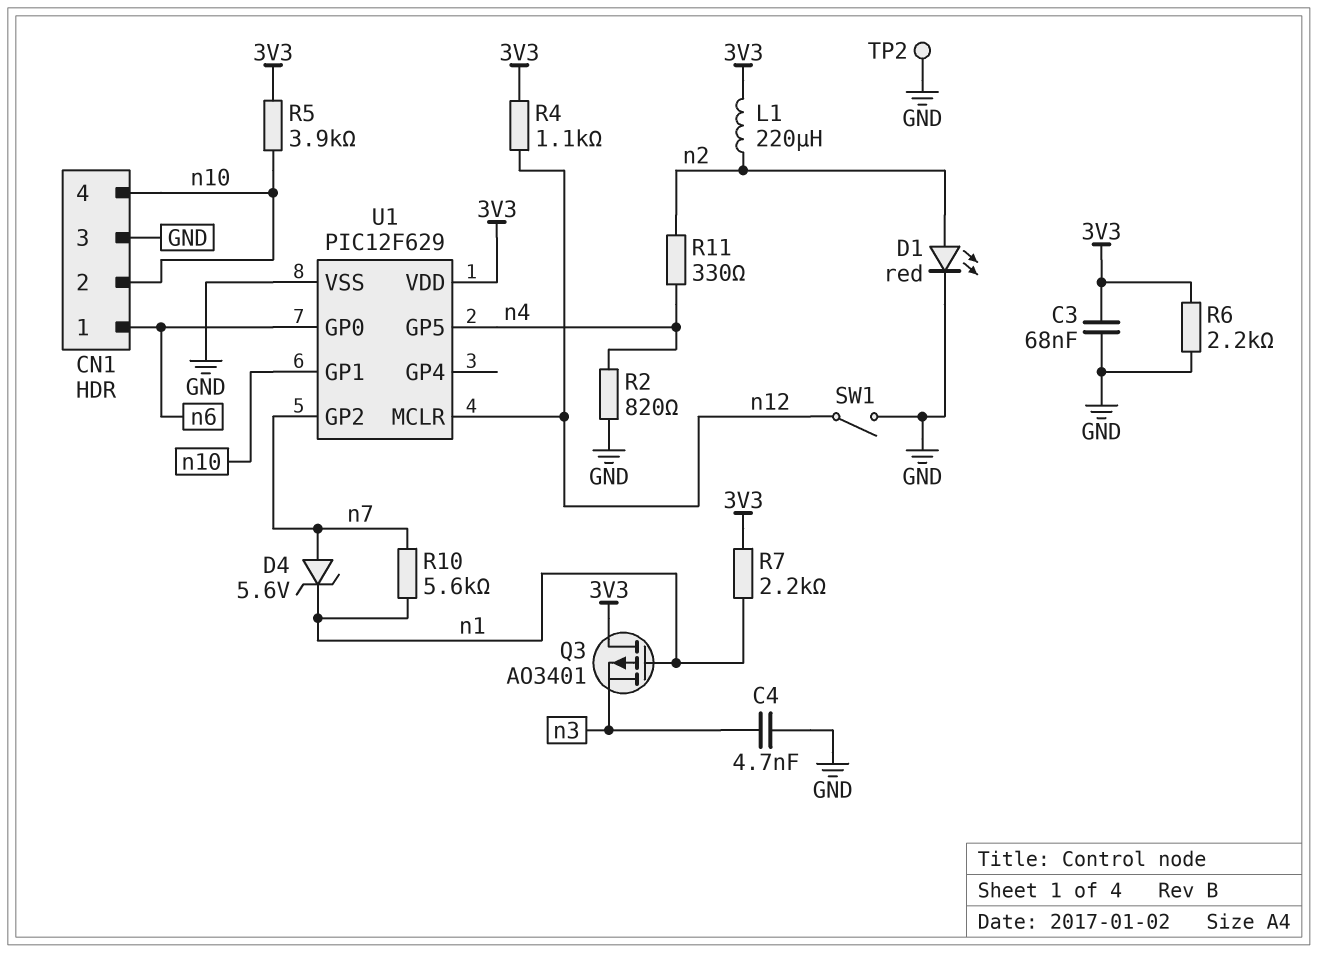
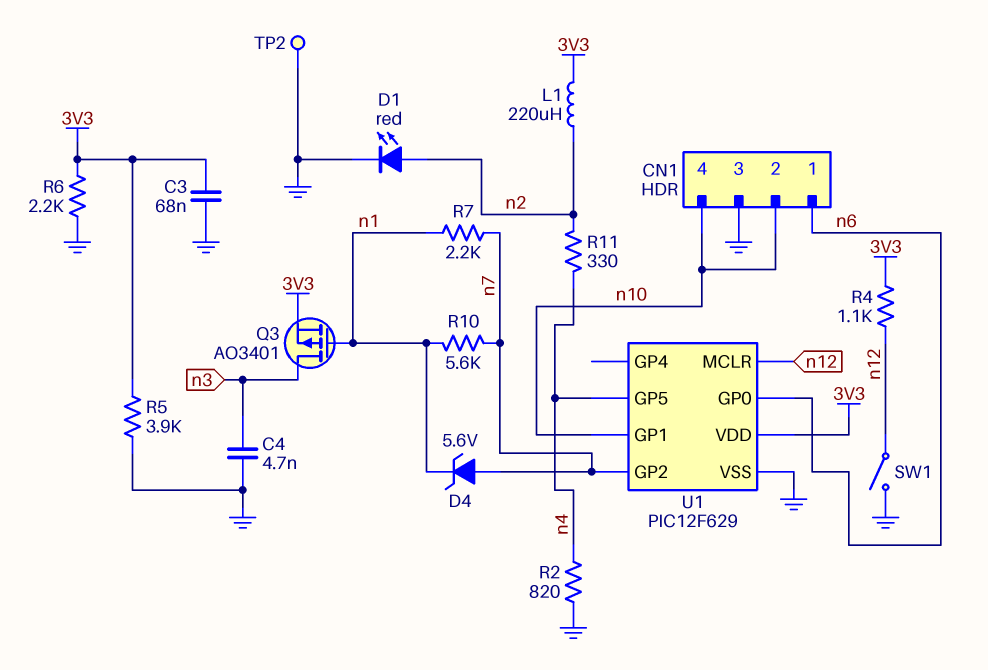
Q3: PMOS AO3401 (G n1, D 3V3, S n3) -> PMOS AO3401 (G n1, D n3, S 3V3)
R5: 3.9k (3V3, n10) -> 3.9k (3V3, GND)
R7: 2.2k (3V3, n1) -> 2.2k (n1, n7)

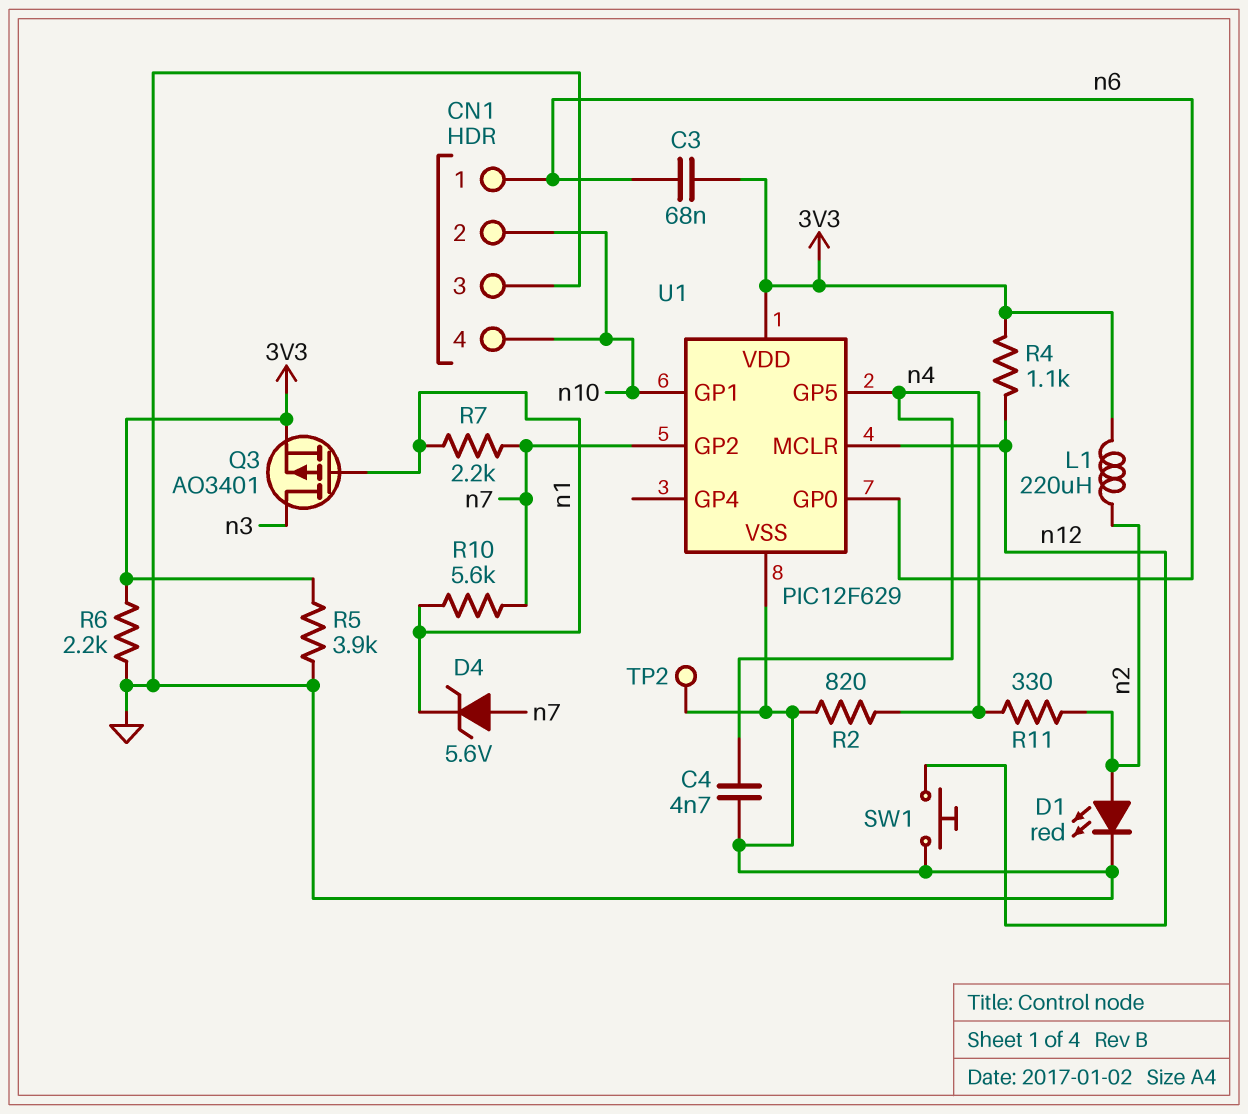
C3: 68nF (3V3, GND) -> 68nF (3V3, n6)
C4: 4.7nF (GND, n3) -> 4.7nF (GND, n4)
SW1: switch (GND, n12) -> button (GND, n12)

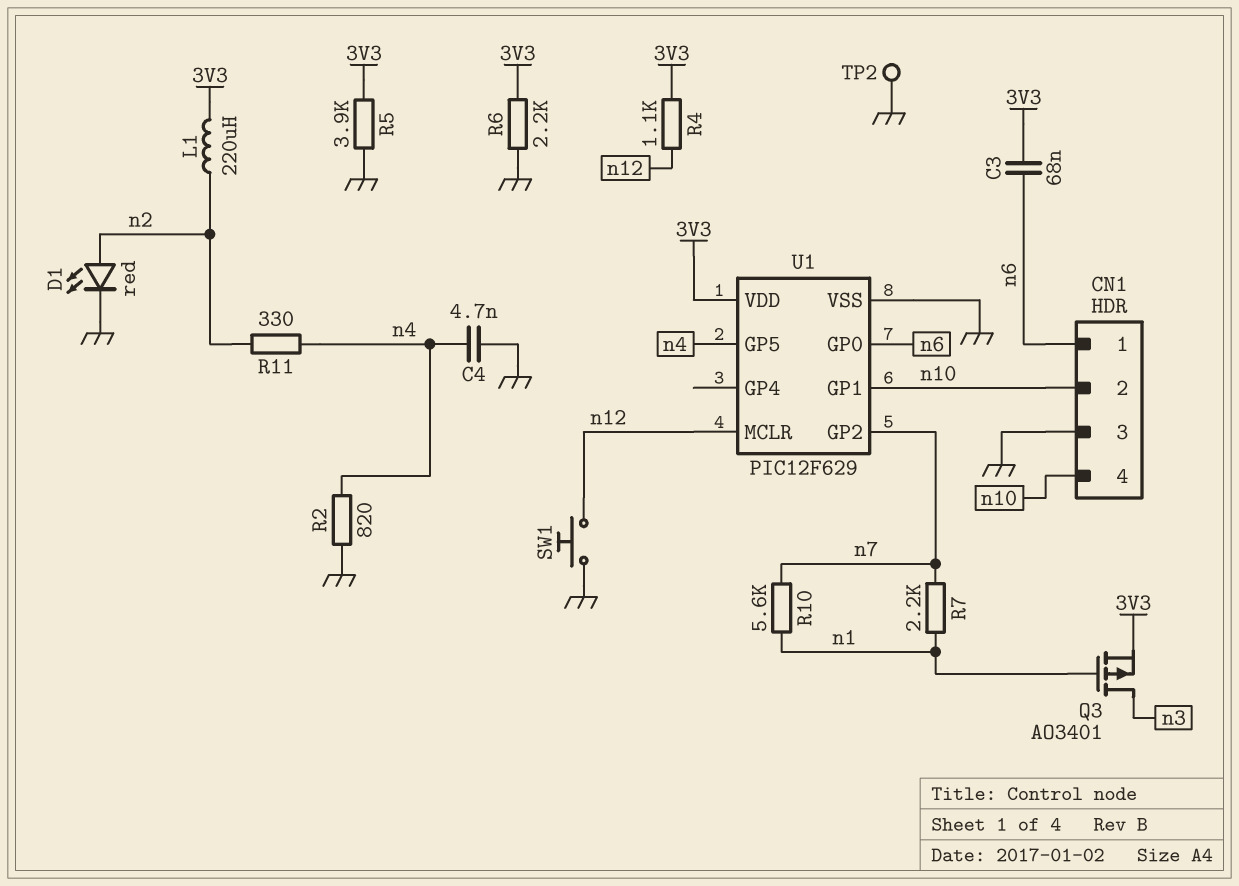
D4: zener 5.6V (A n7, K n1) -> none

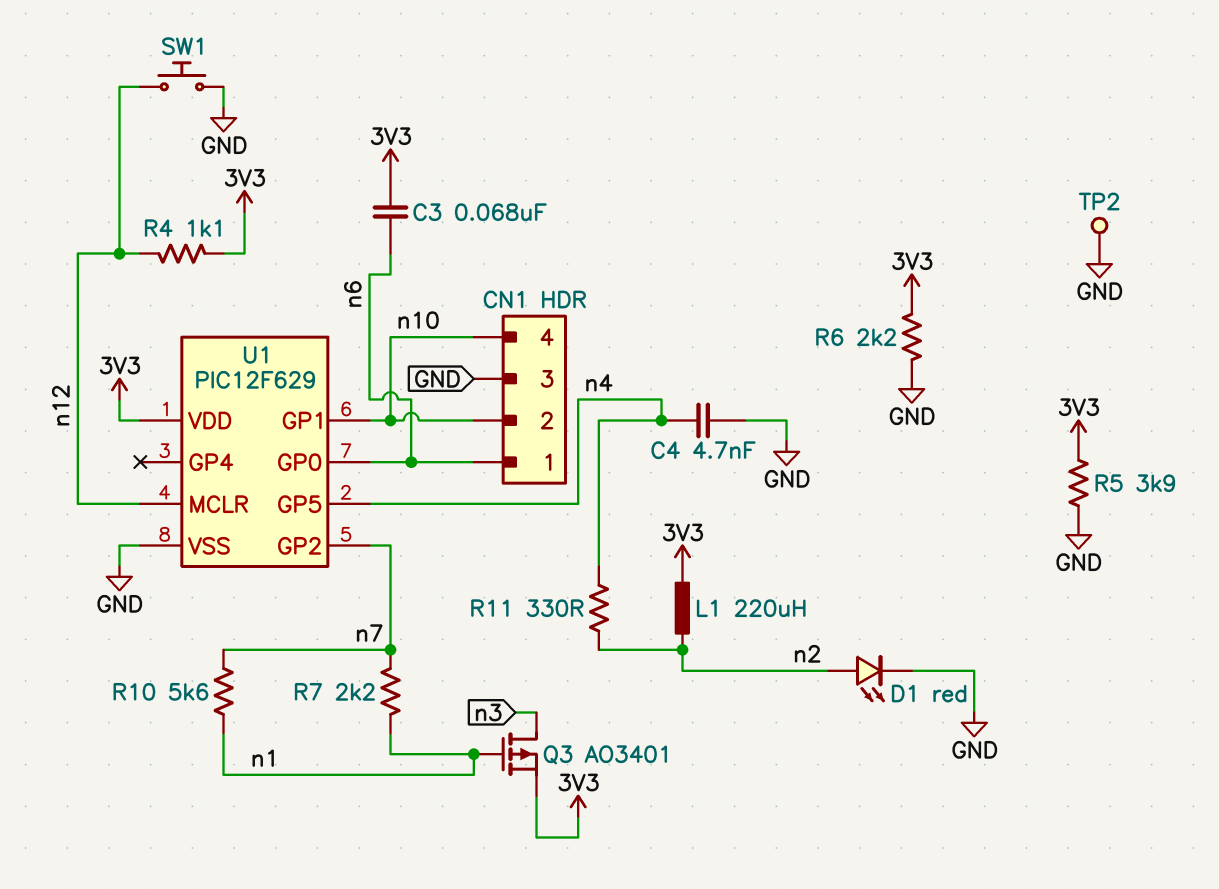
R2: 820 (GND, n4) -> none

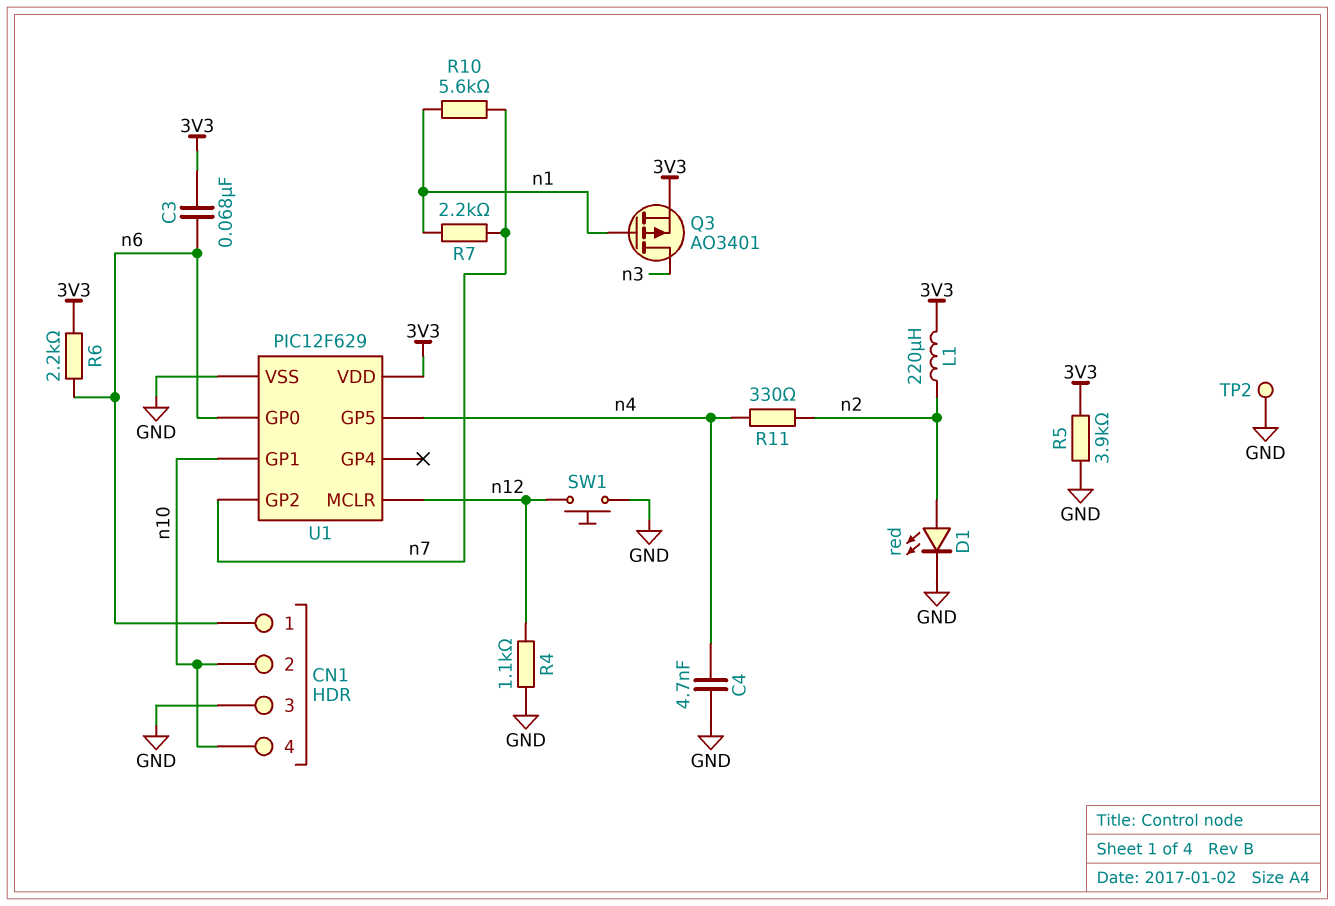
R4: 1.1k (3V3, n12) -> 1.1k (GND, n12)
R6: 2.2k (3V3, GND) -> 2.2k (3V3, n6)

